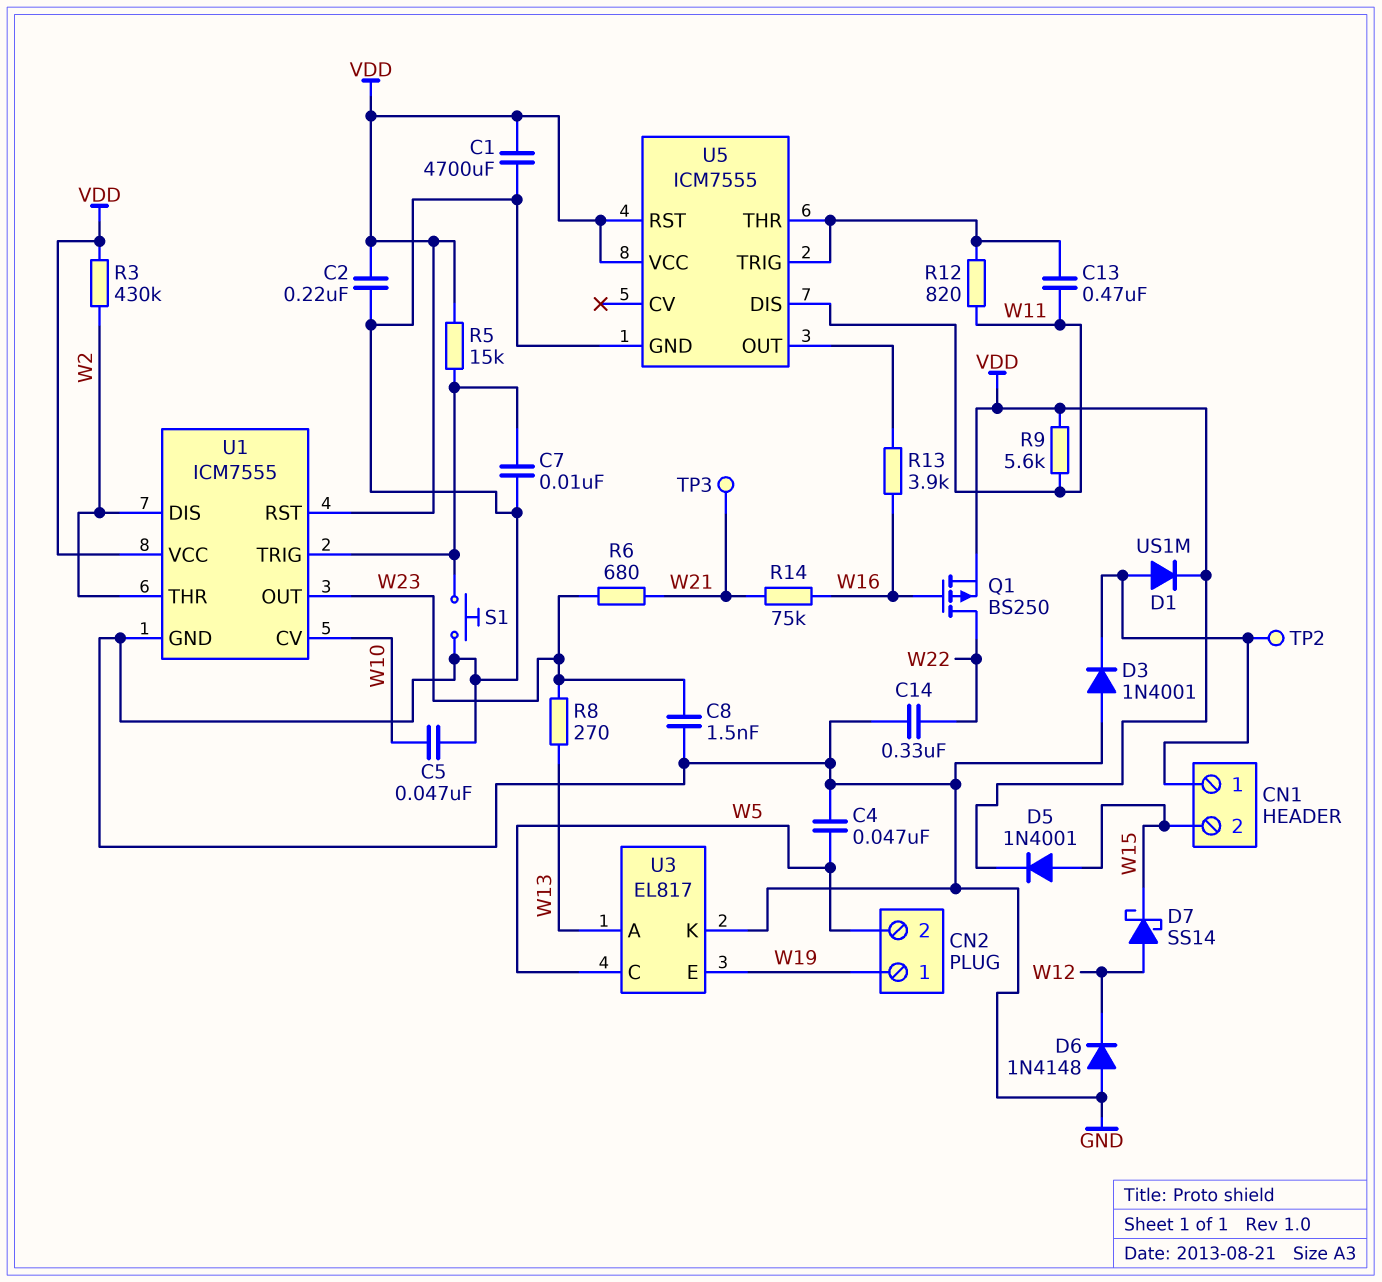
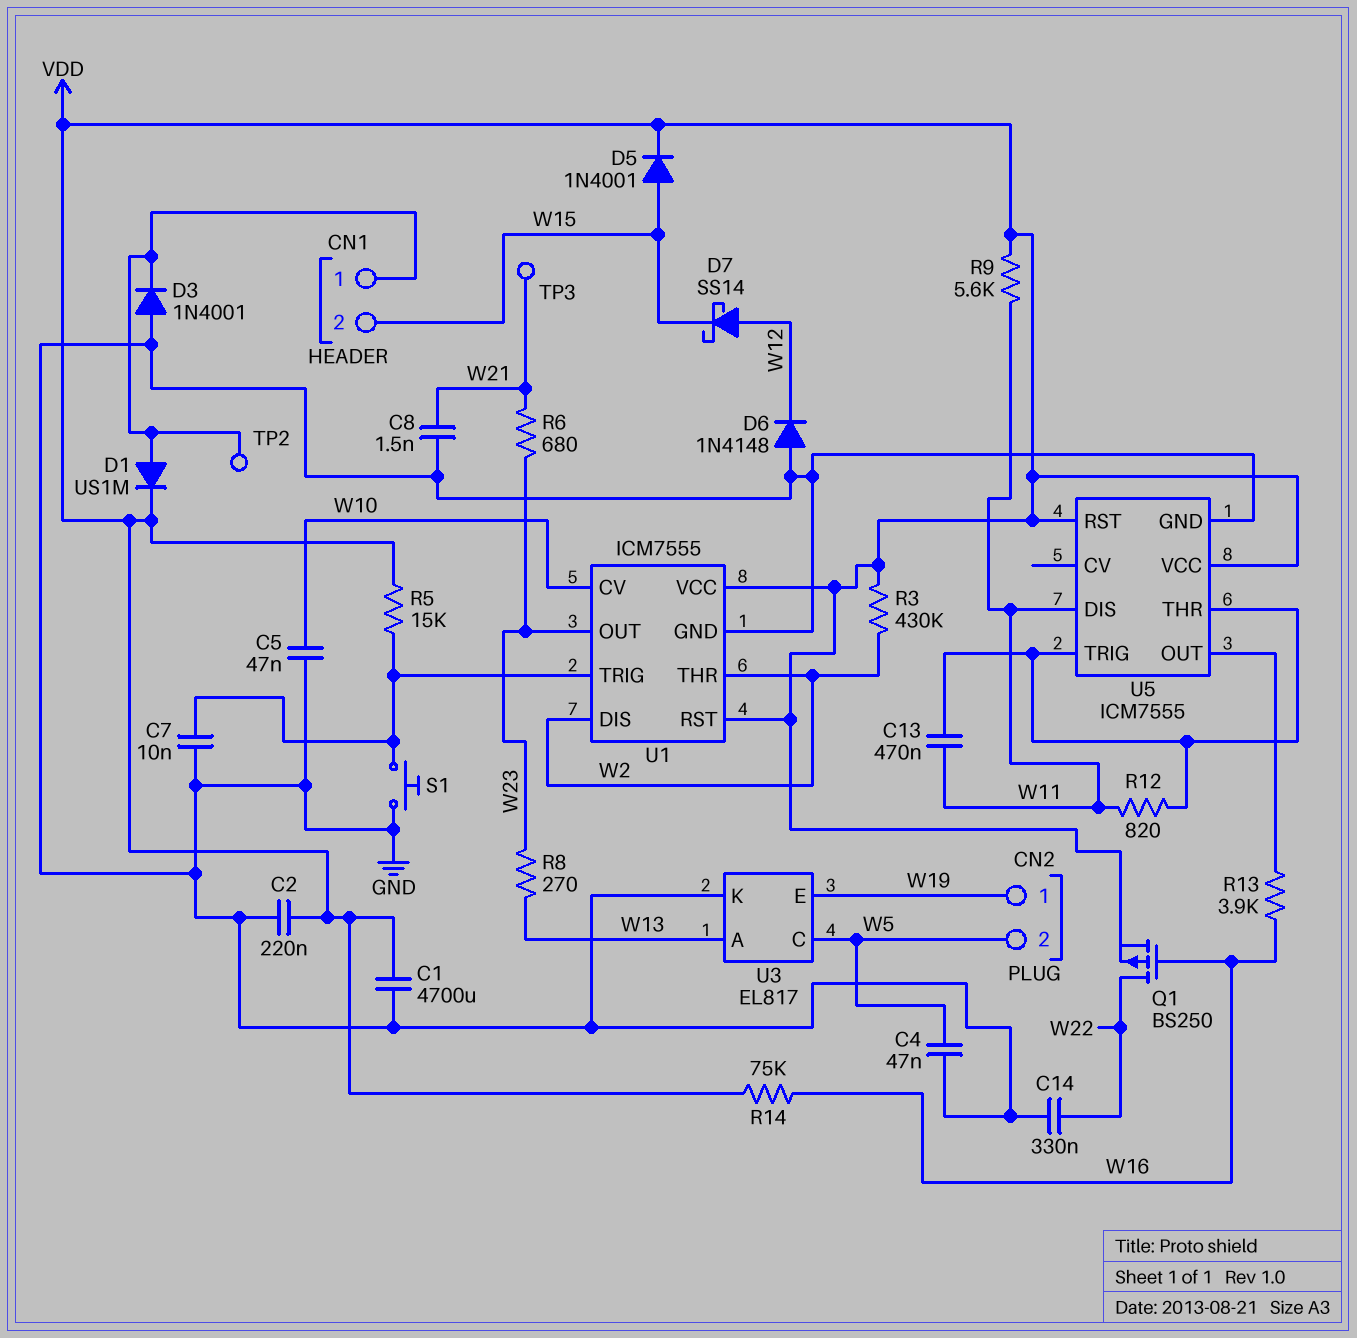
C8: 1.5nF (GND, W23) -> 1.5nF (GND, W21)
R14: 75k (W16, W21) -> 75k (VDD, W16)

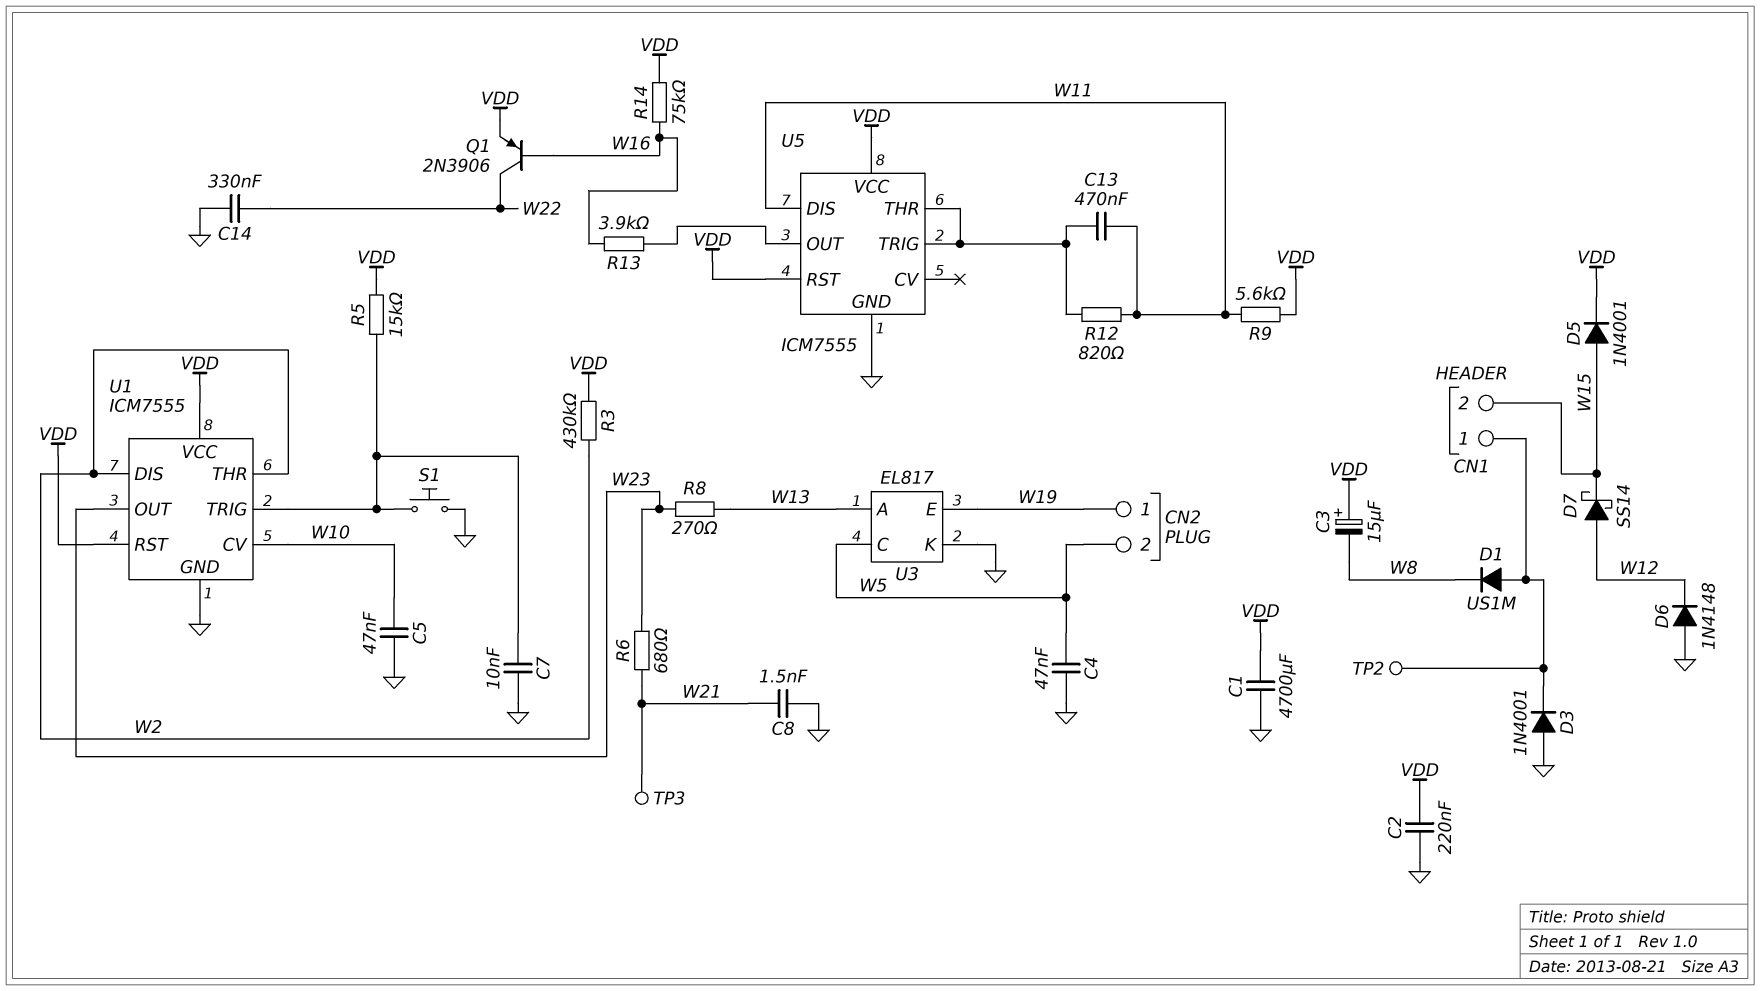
C3: none -> 15uF (plus VDD, minus W8)
D1: diode US1M (A CN1/1, K VDD) -> diode US1M (A CN1/1, K W8)
Q1: PMOS BS250 (G W16, D W22, S VDD) -> PNP 2N3906 (B W16, C W22, E VDD)

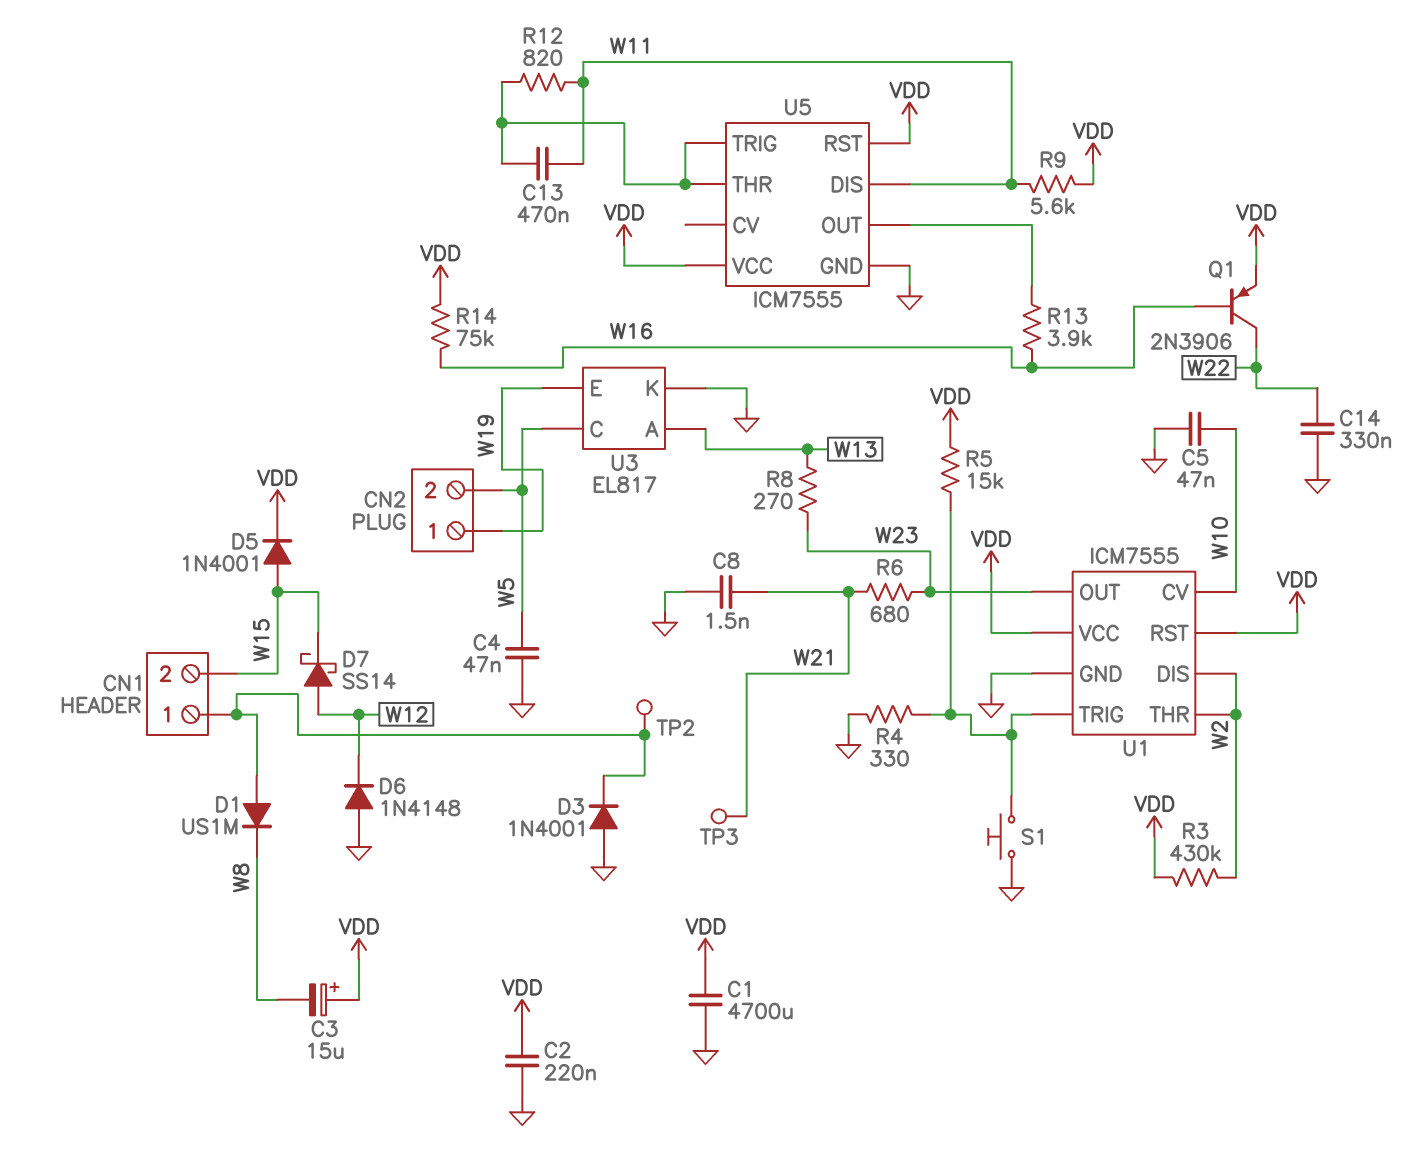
C7: 10nF (GND, U1/TRIG) -> none
R4: none -> 330 (GND, U1/TRIG)

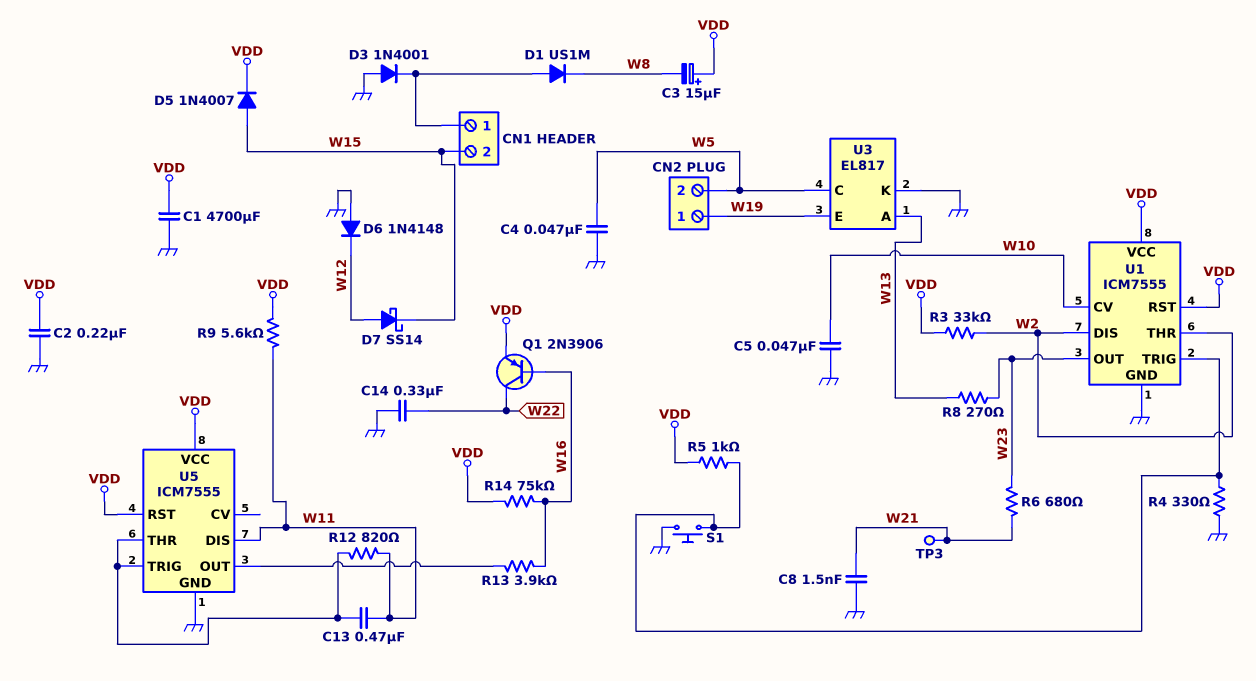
D5: diode 1N4001 (A W15, K VDD) -> diode 1N4007 (A W15, K VDD)
R3: 430k (VDD, W2) -> 33k (VDD, W2)
R5: 15k (U1/TRIG, VDD) -> 1k (U1/TRIG, VDD)
TP2: test point (CN1/1) -> none

